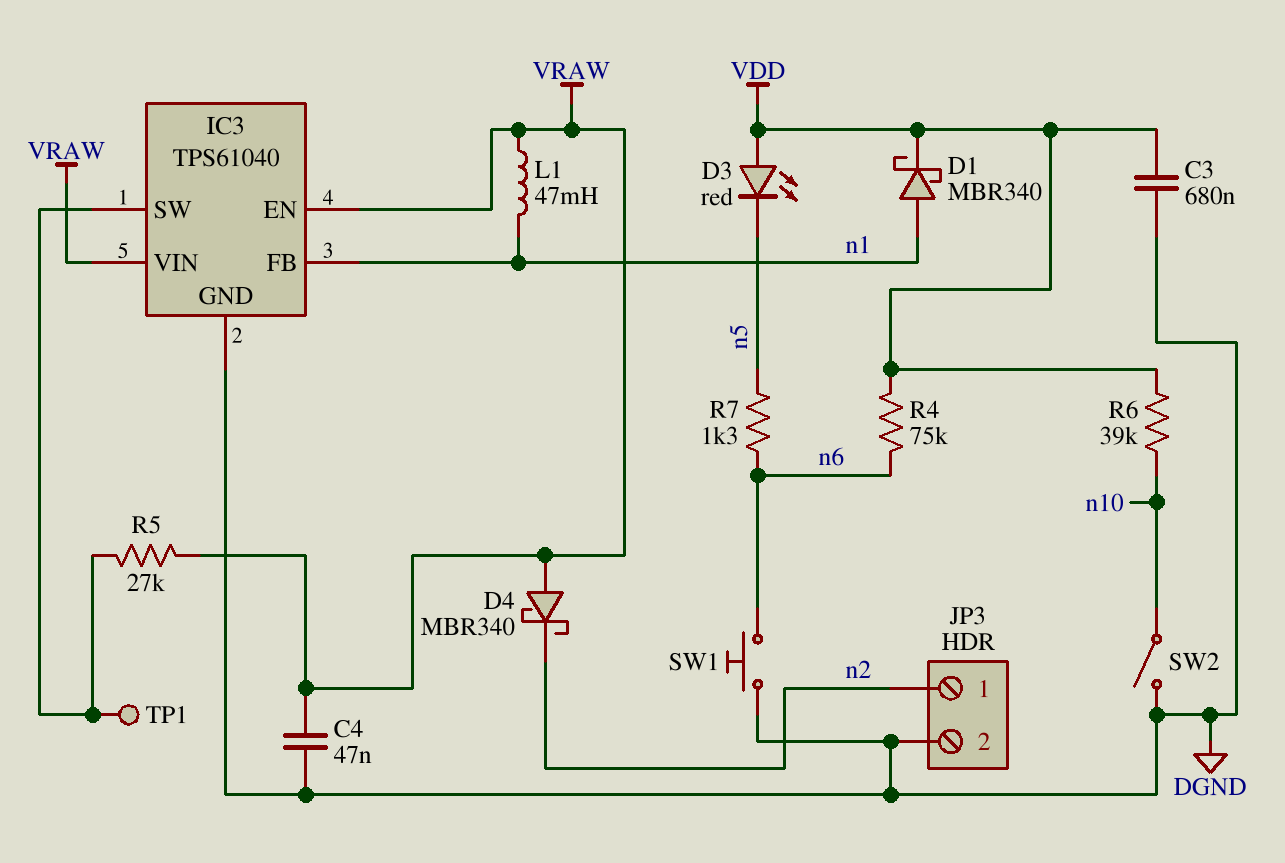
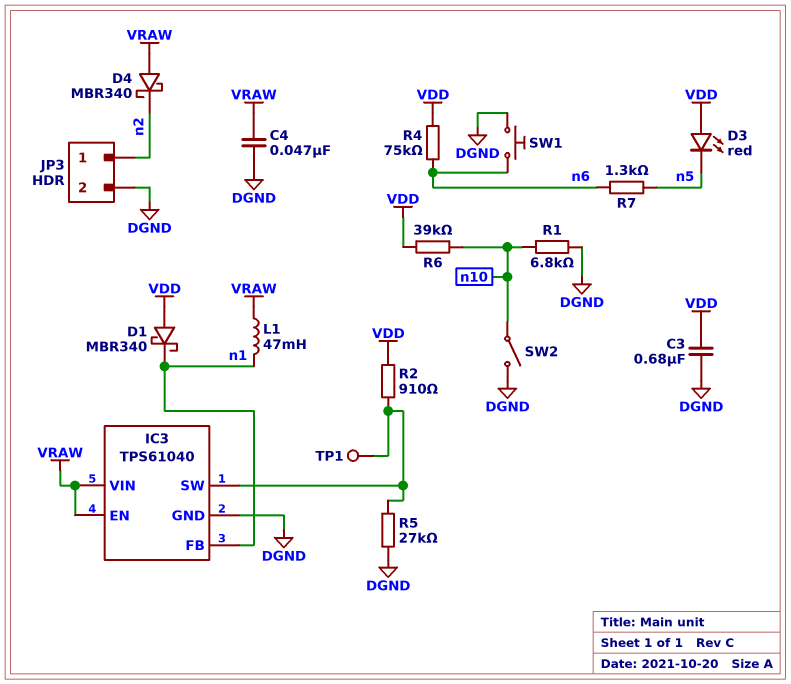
D1: schottky MBR340 (A n1, K VDD) -> schottky MBR340 (A VDD, K n1)
R1: none -> 6.8k (DGND, n10)
R2: none -> 910 (IC3/SW, VDD)
R5: 27k (IC3/SW, VRAW) -> 27k (DGND, IC3/SW)

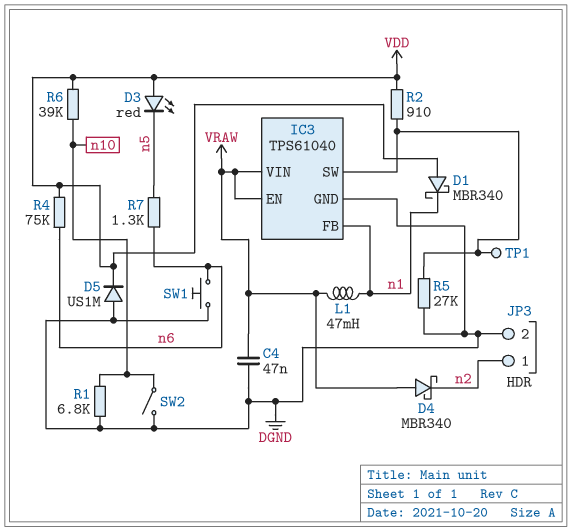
C3: 680nF (DGND, VDD) -> none
D5: none -> diode US1M (A DGND, K VDD)

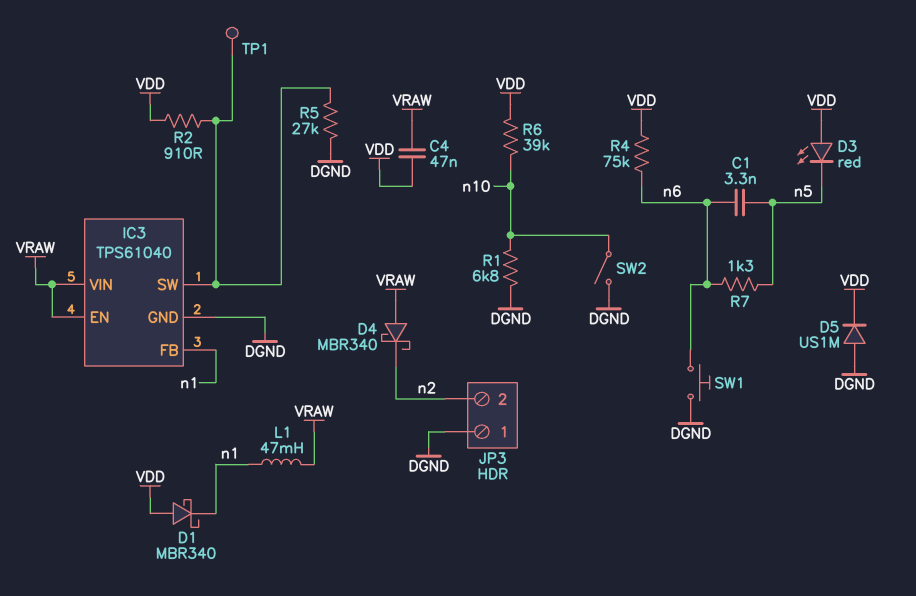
C1: none -> 3.3nF (n5, n6)
C4: 47nF (DGND, VRAW) -> 47nF (VDD, VRAW)
JP3 pin 1: n2 -> DGND
JP3 pin 2: DGND -> n2

